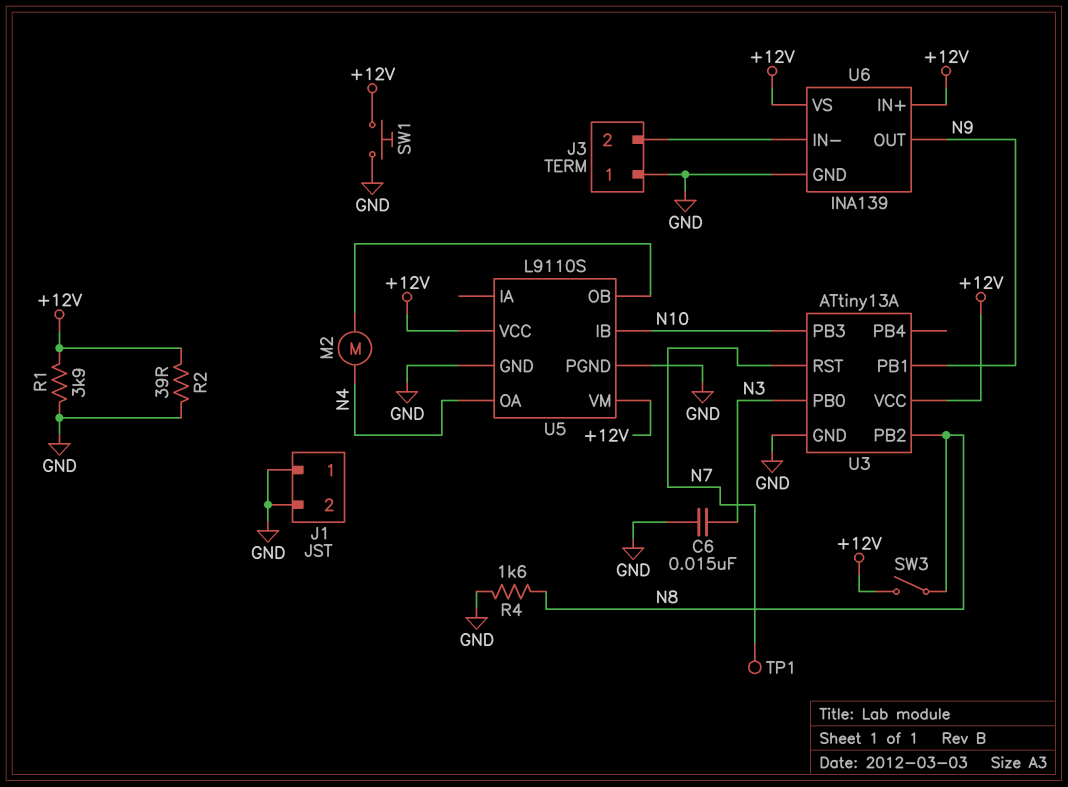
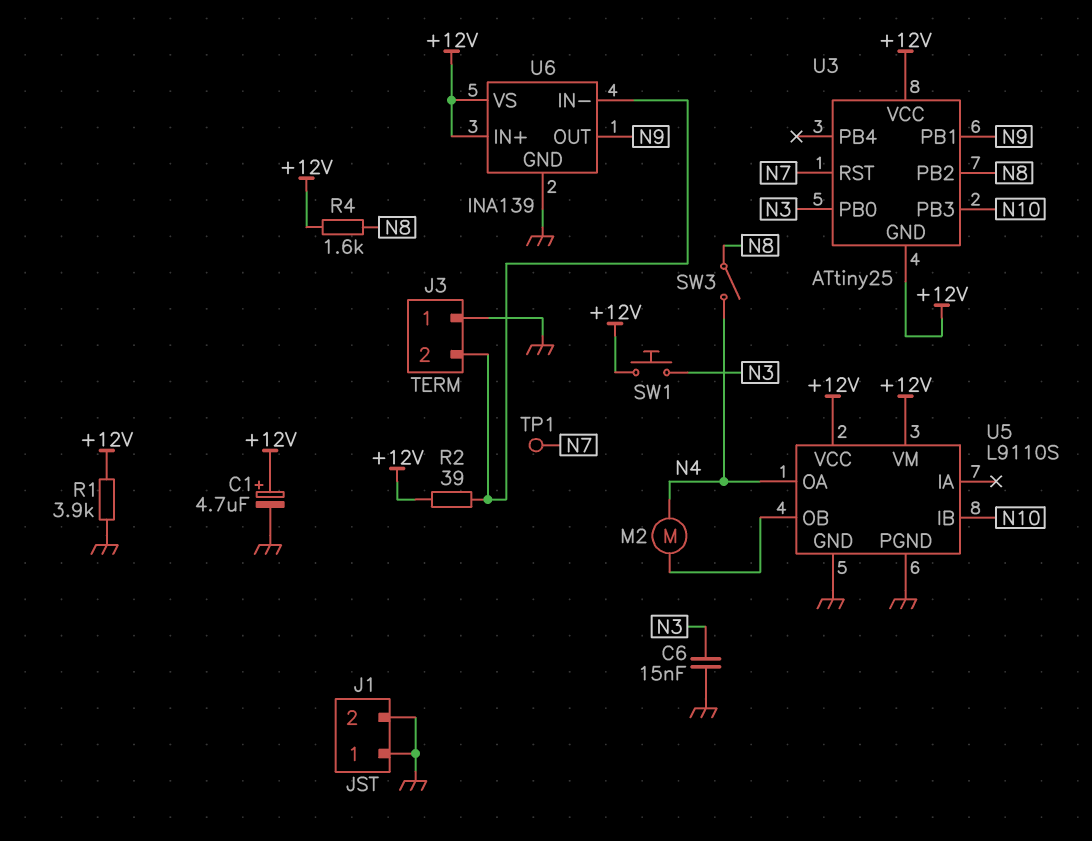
C1: none -> 4.7uF (plus +12V, minus GND)
R2: 39 (+12V, GND) -> 39 (+12V, J3/2)
R4: 1.6k (GND, N8) -> 1.6k (+12V, N8)
SW1: button (+12V, GND) -> button (+12V, N3)
SW3: switch (+12V, N8) -> switch (N4, N8)
U3: ATtiny13A -> ATtiny25
U3 pin GND: GND -> +12V

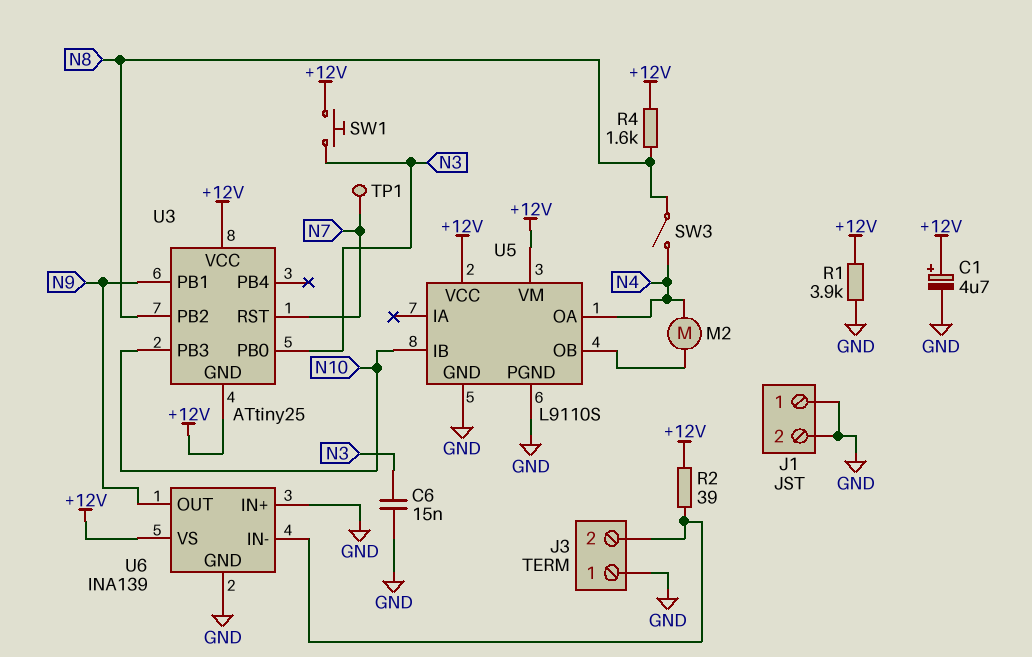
U6 pin IN+: +12V -> GND

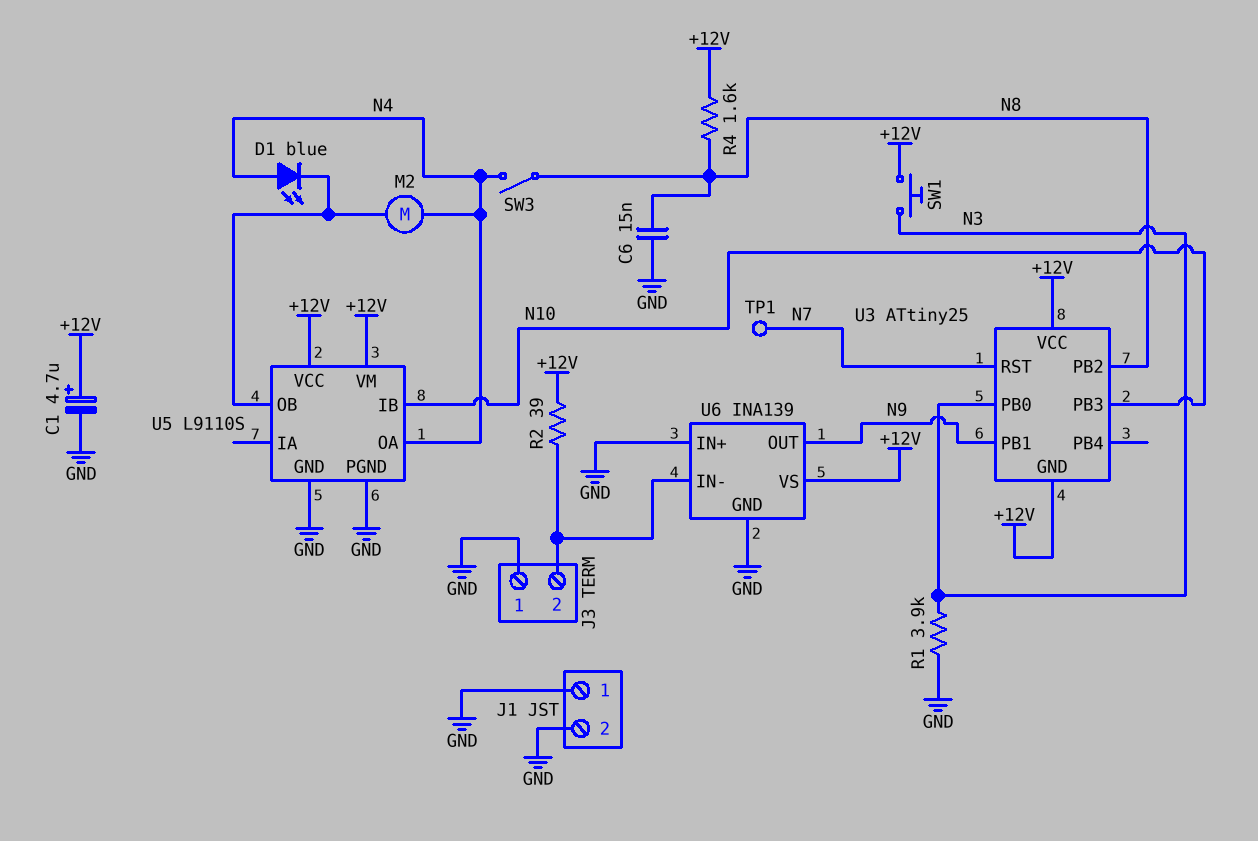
C6: 15nF (GND, N3) -> 15nF (GND, N8)
D1: none -> LED blue (A N4, K U5/OB)
R1: 3.9k (+12V, GND) -> 3.9k (GND, N3)

